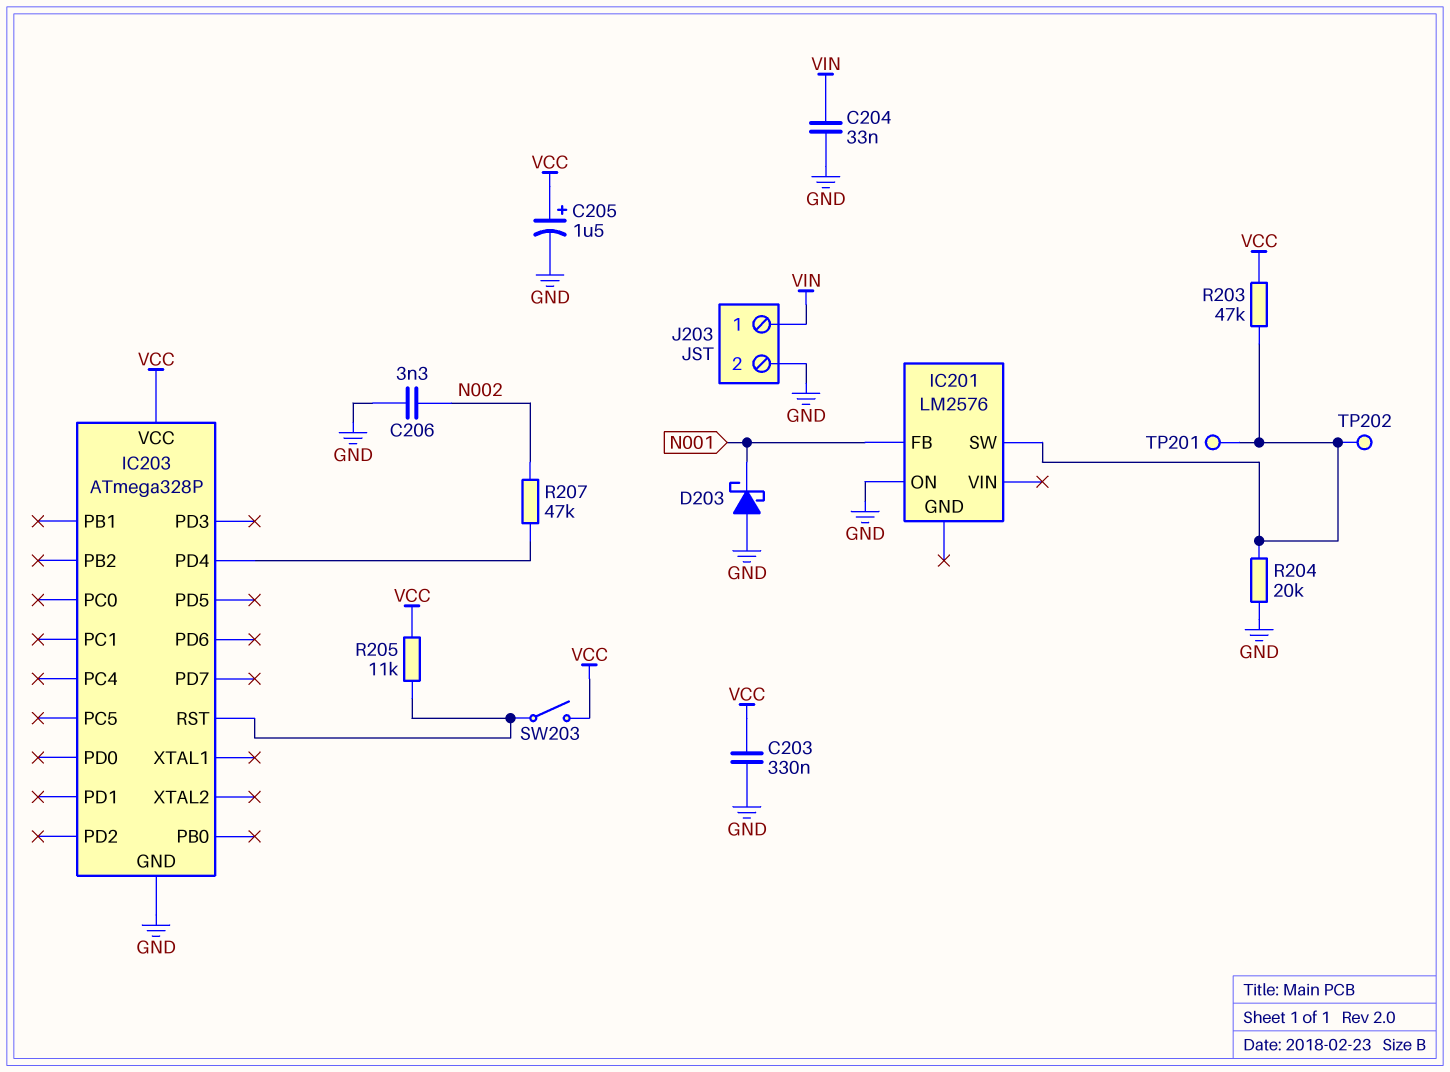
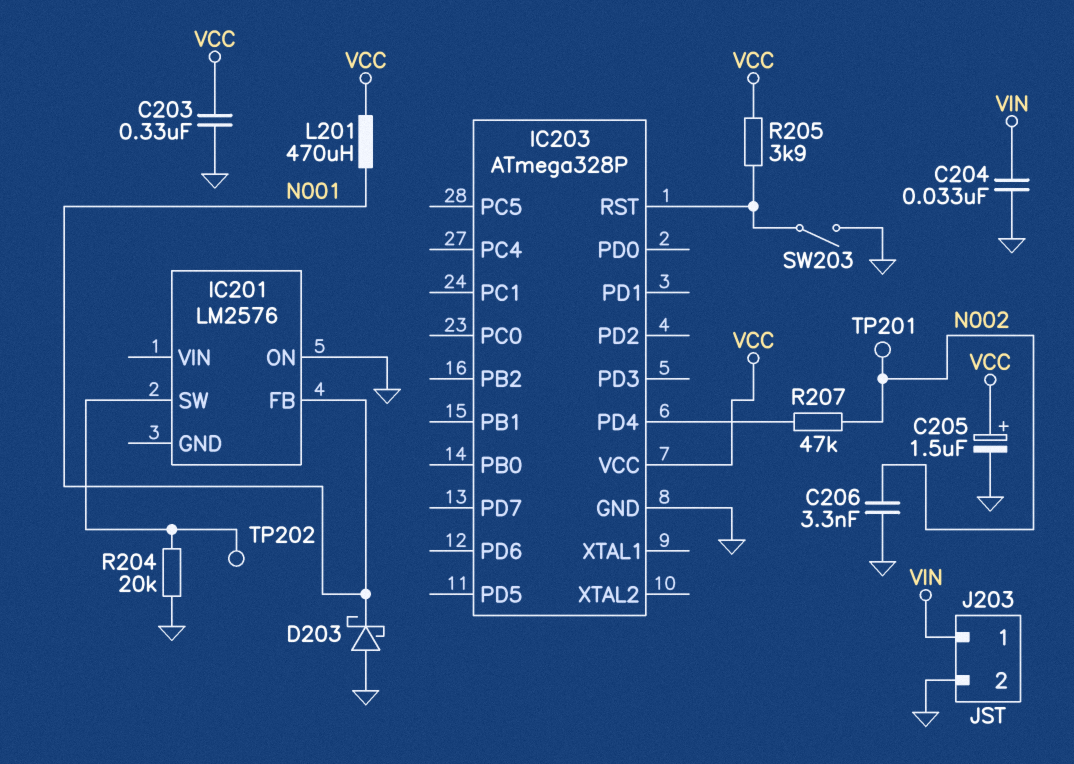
L201: none -> 470uH (N001, VCC)
R203: 47k (IC201/SW, VCC) -> none
R205: 11k (IC203/RST, VCC) -> 3.9k (IC203/RST, VCC)
SW203: switch (IC203/RST, VCC) -> switch (GND, IC203/RST)
TP201: test point (IC201/SW) -> test point (N002)

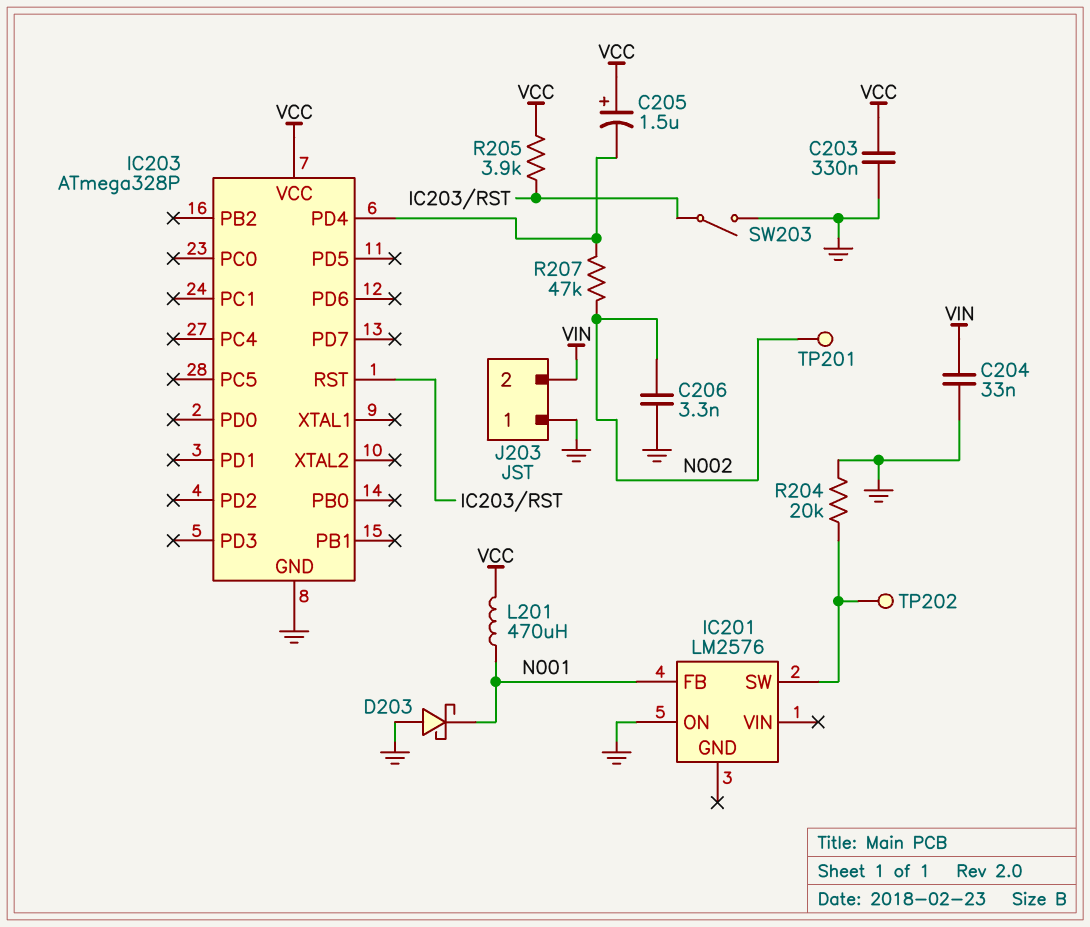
C205: 1.5uF (plus VCC, minus GND) -> 1.5uF (plus VCC, minus IC203/PD4)
J203 pin 1: VIN -> GND
J203 pin 2: GND -> VIN

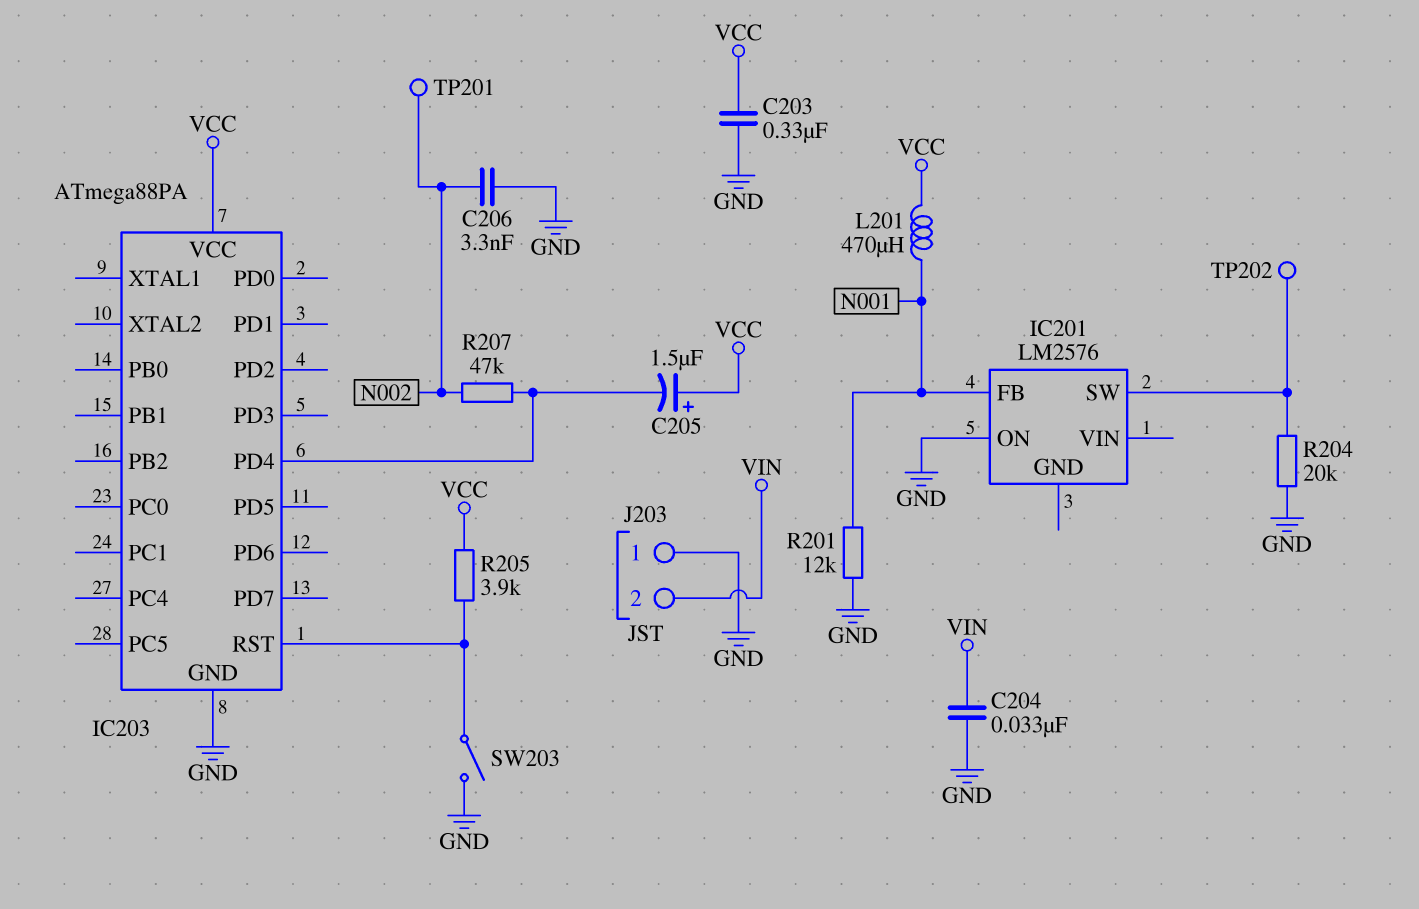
D203: schottky (A GND, K N001) -> none
IC203: ATmega328P -> ATmega88PA
R201: none -> 12k (GND, N001)

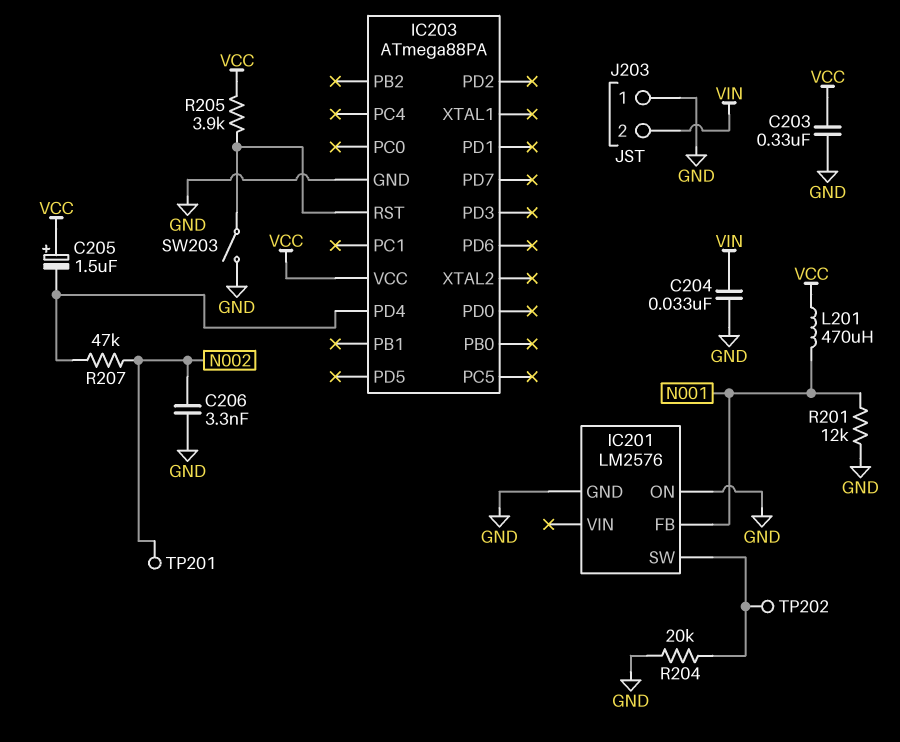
IC201 pin GND: none -> GND

